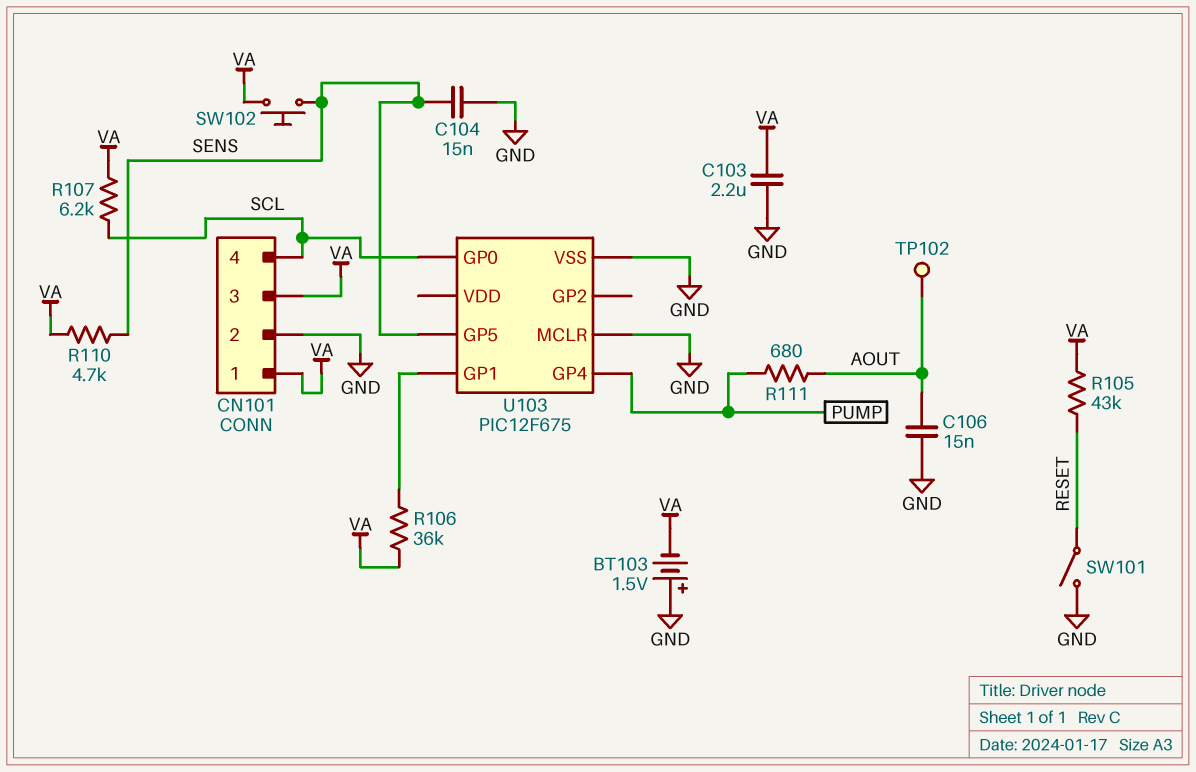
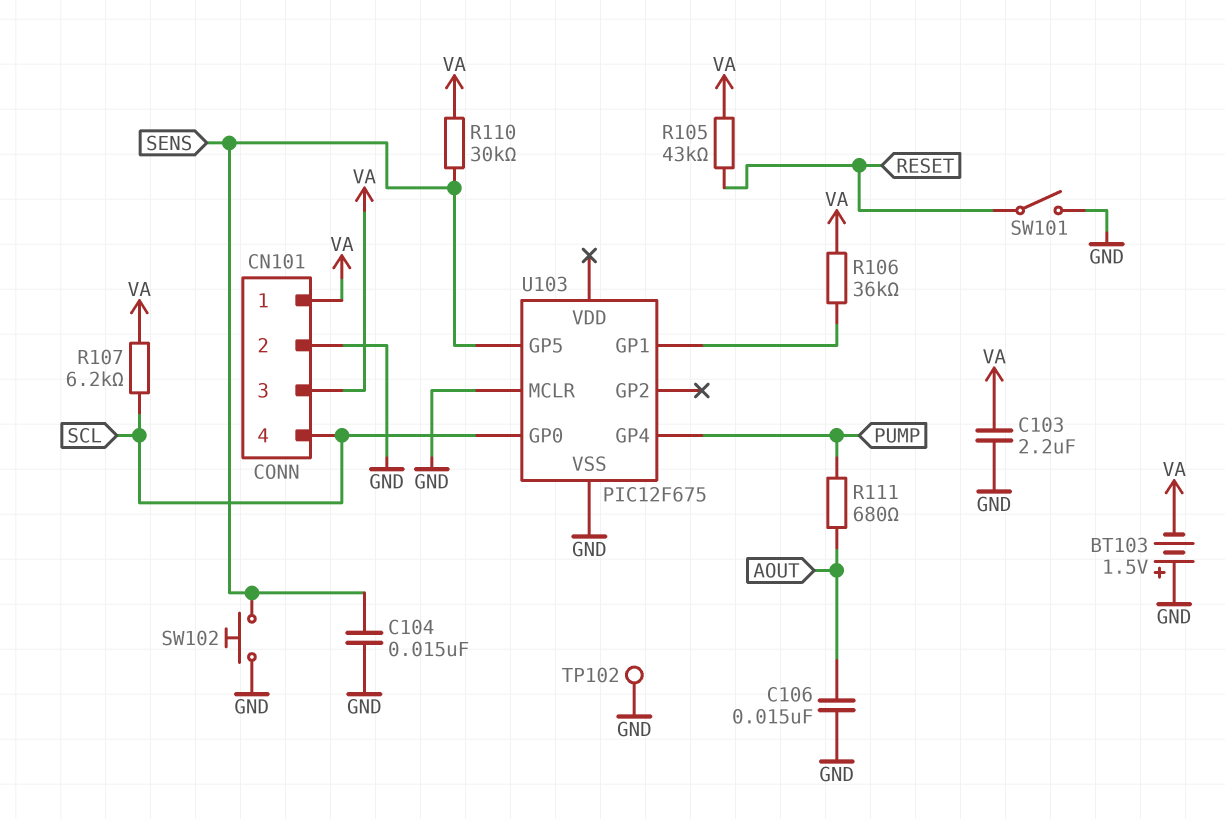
R110: 4.7k (SENS, VA) -> 30k (SENS, VA)
SW102: button (SENS, VA) -> button (GND, SENS)
TP102: test point (AOUT) -> test point (GND)

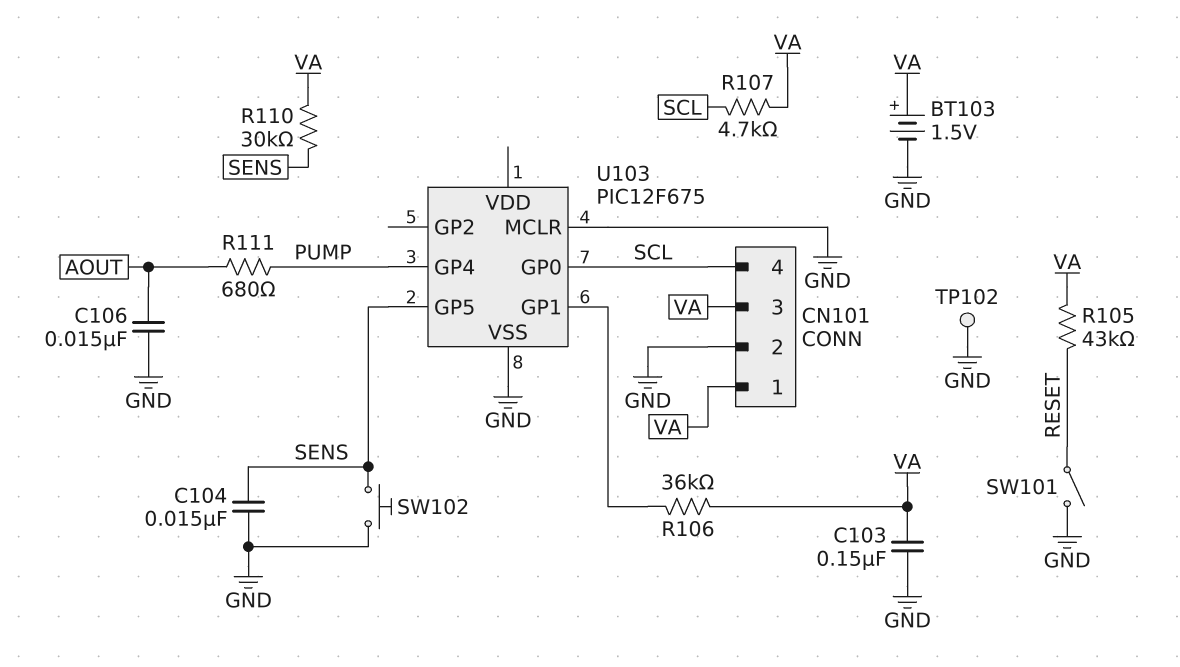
BT103: 1.5V (plus GND, minus VA) -> 1.5V (plus VA, minus GND)
C103: 2.2uF (GND, VA) -> 150nF (GND, VA)
R107: 6.2k (SCL, VA) -> 4.7k (SCL, VA)

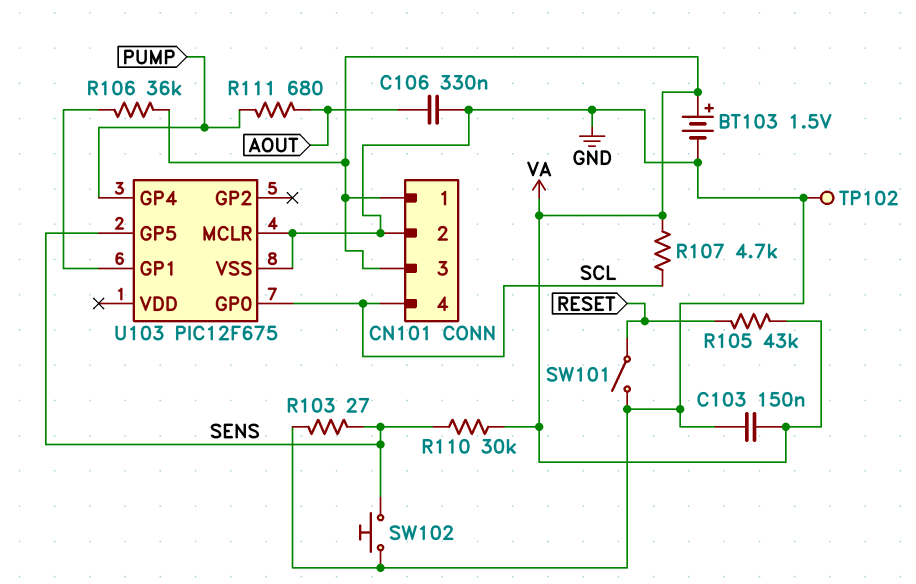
C104: 15nF (GND, SENS) -> none
C106: 15nF (AOUT, GND) -> 330nF (AOUT, GND)
R103: none -> 27 (GND, SENS)

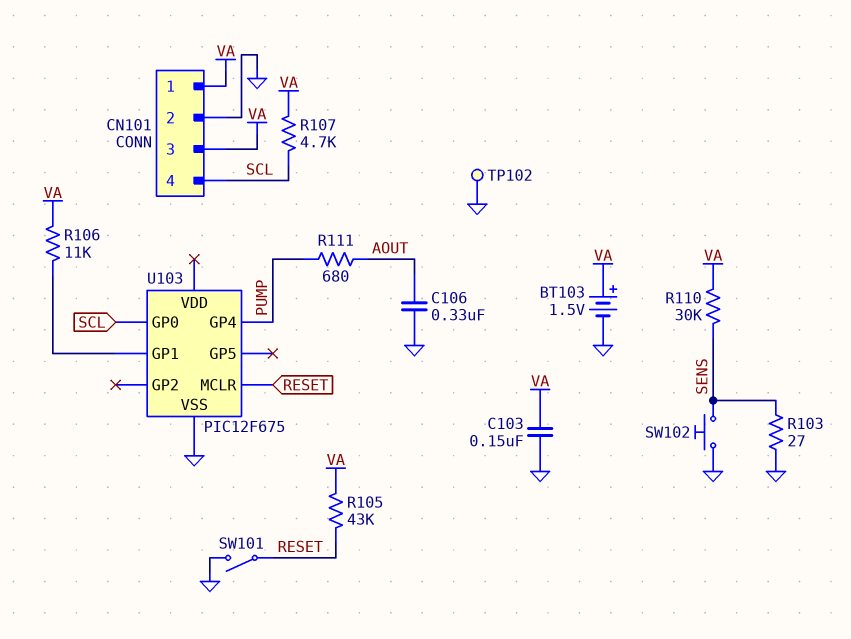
R106: 36k (U103/GP1, VA) -> 11k (U103/GP1, VA)
U103 pin GP5: SENS -> none
U103 pin MCLR: GND -> RESET

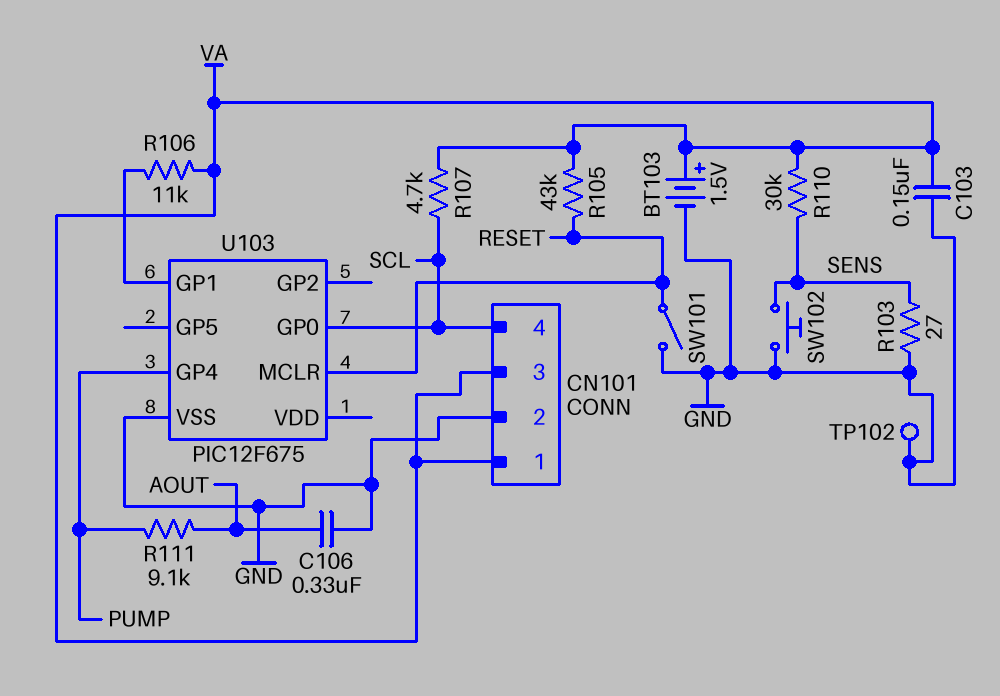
R111: 680 (AOUT, PUMP) -> 9.1k (AOUT, PUMP)

